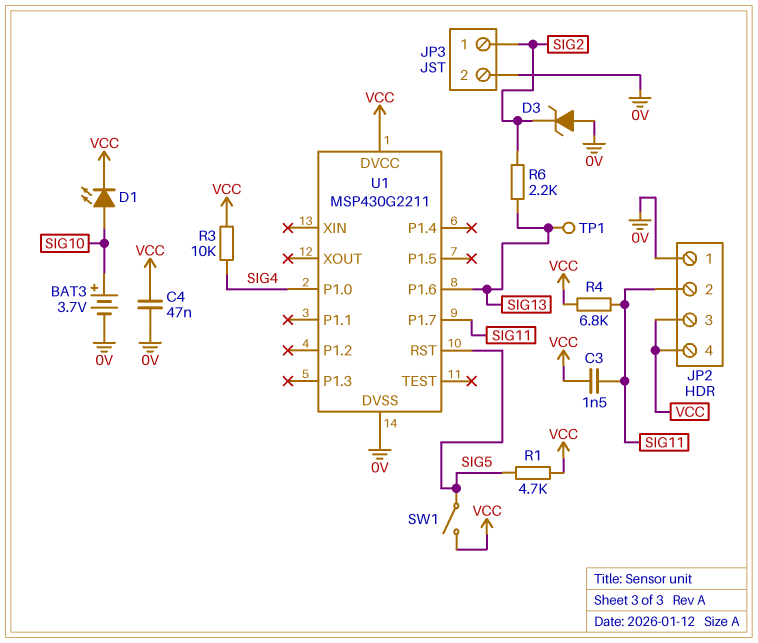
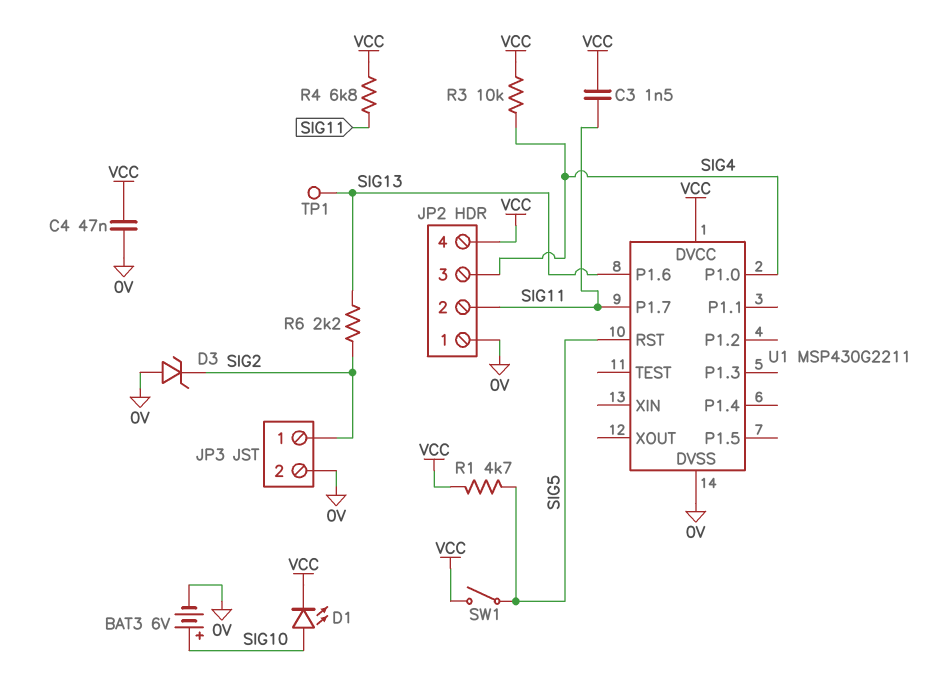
BAT3: 3.7V (plus SIG10, minus 0V) -> 6V (plus SIG10, minus 0V)
JP2 pin 3: VCC -> SIG4

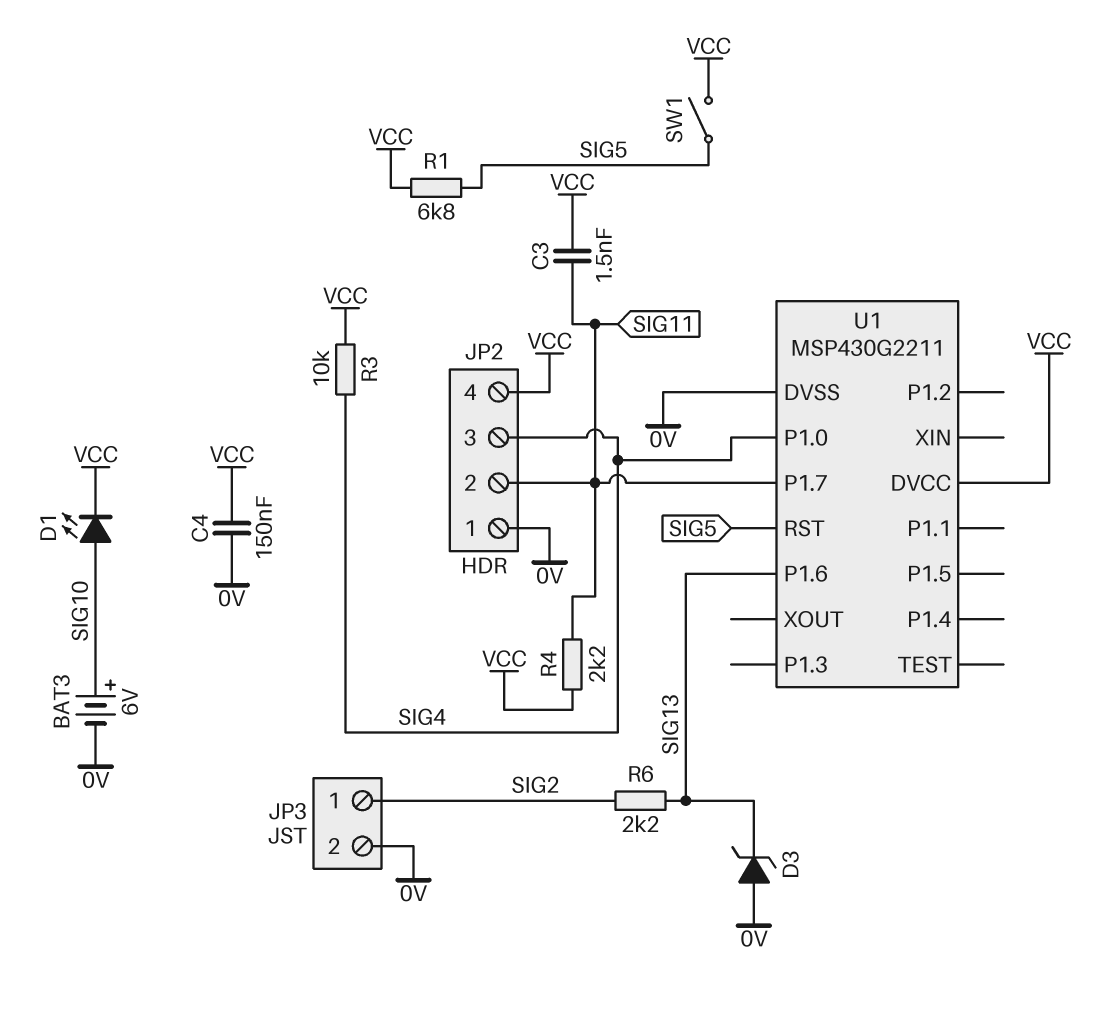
C4: 47nF (0V, VCC) -> 150nF (0V, VCC)
D3: zener (A 0V, K SIG2) -> zener (A 0V, K SIG13)
R1: 4.7k (SIG5, VCC) -> 6.8k (SIG5, VCC)
R4: 6.8k (SIG11, VCC) -> 2.2k (SIG11, VCC)
TP1: test point (SIG13) -> none

